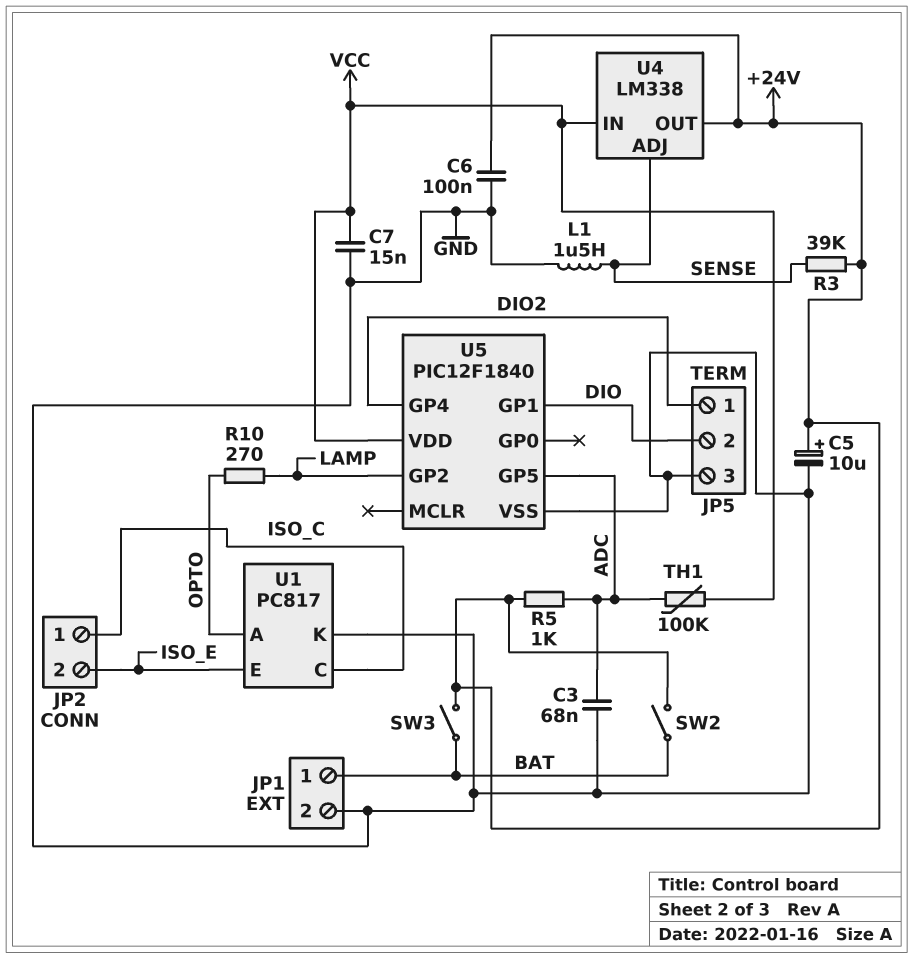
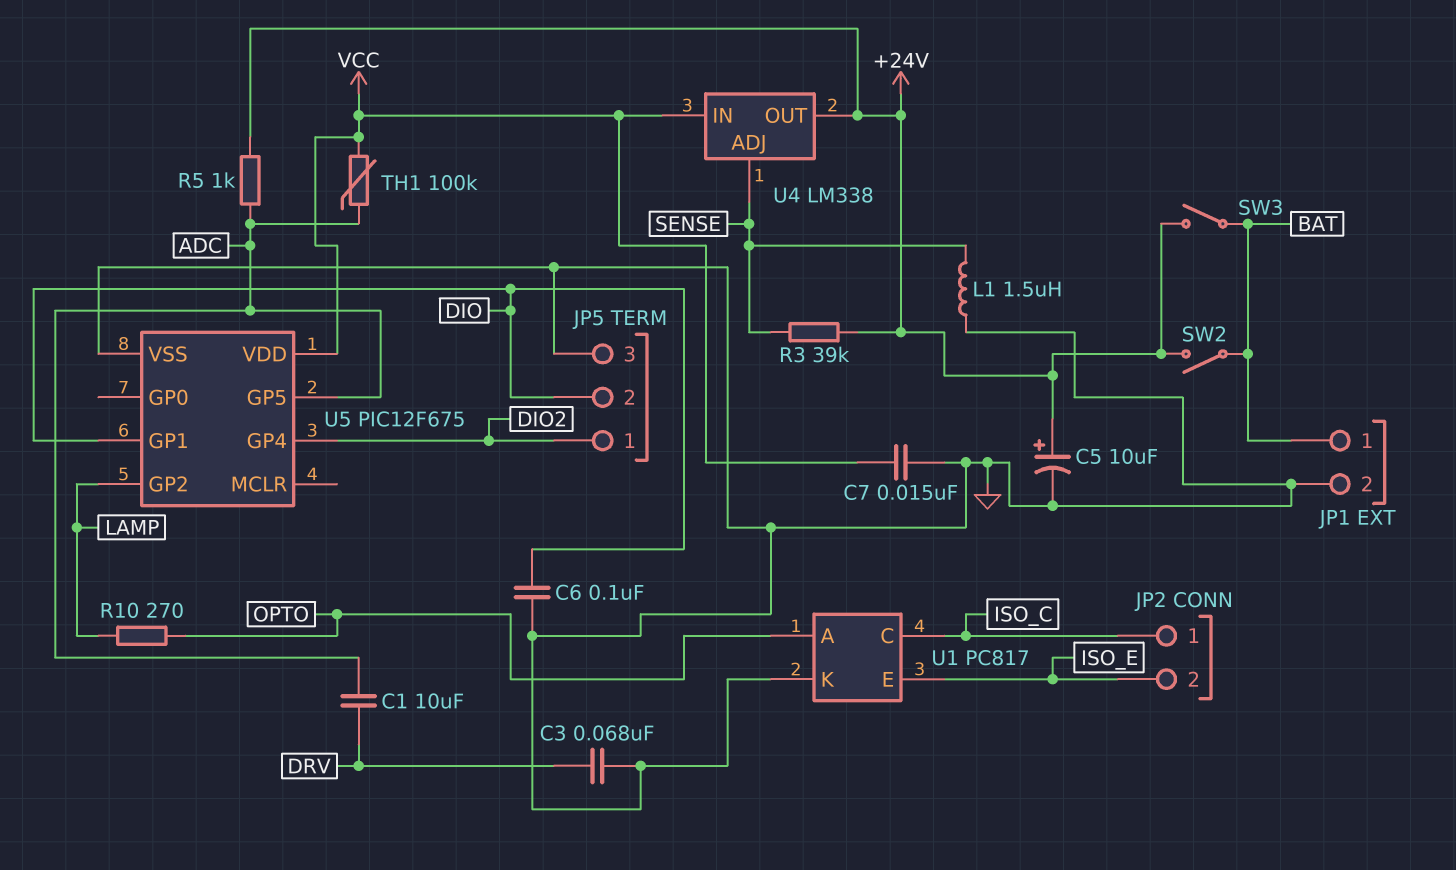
C1: none -> 10uF (ADC, DRV)
C3: 68nF (ADC, GND) -> 68nF (DRV, GND)
C6: 100nF (+24V, GND) -> 100nF (DIO, GND)
U5: PIC12F1840 -> PIC12F675

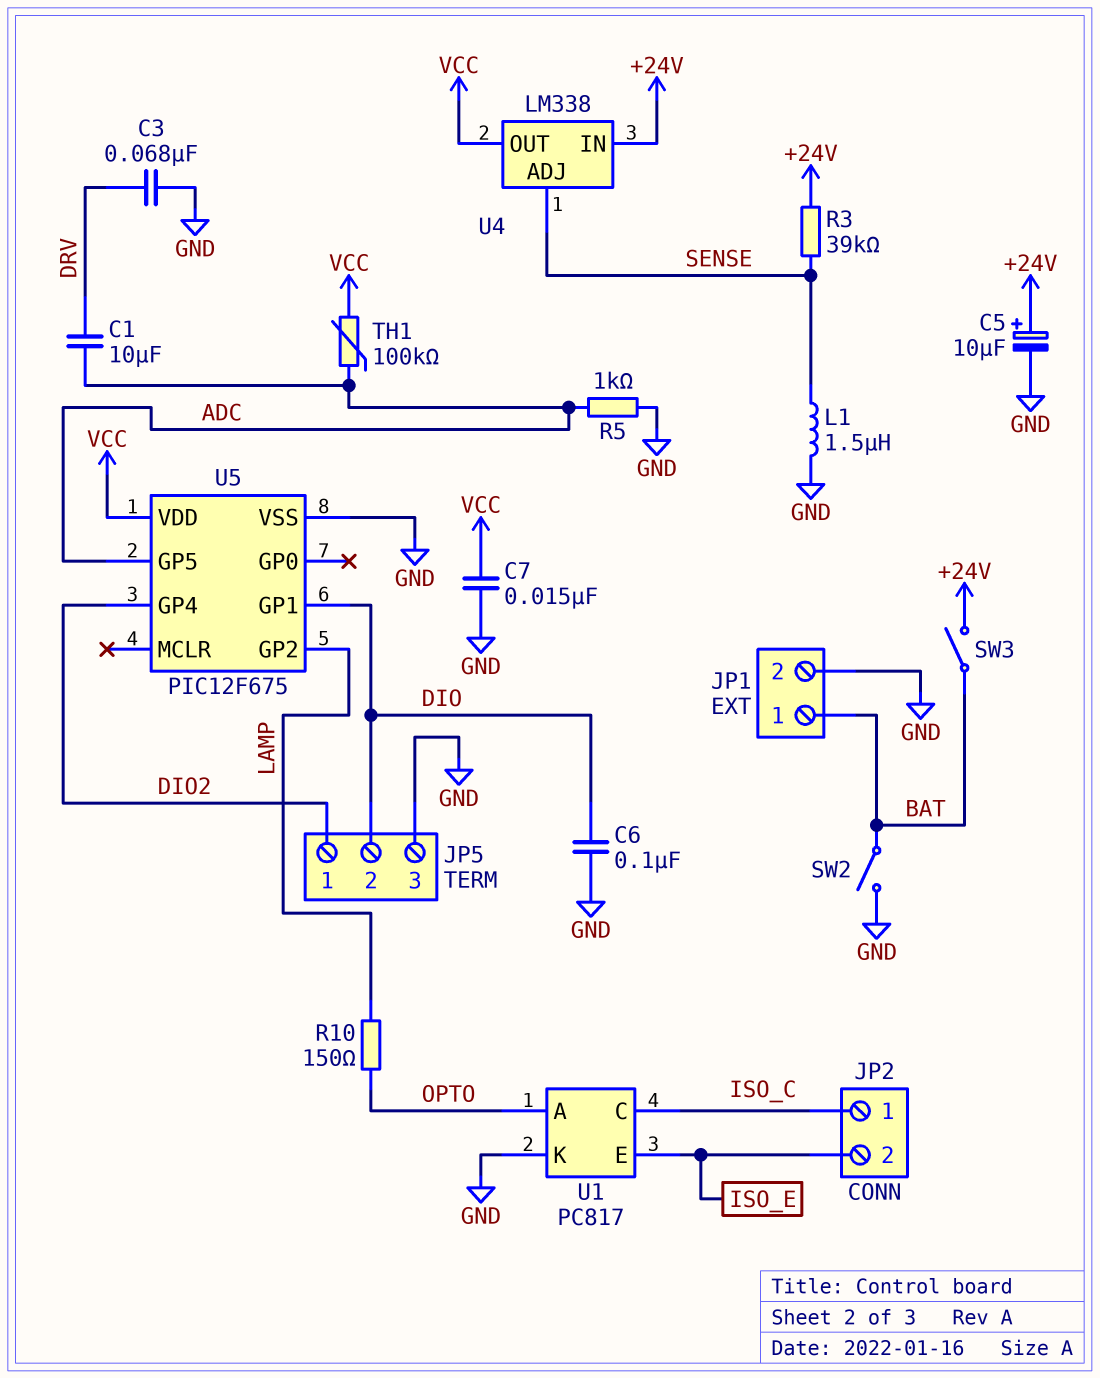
R5: 1k (+24V, ADC) -> 1k (ADC, GND)
R10: 270 (LAMP, OPTO) -> 150 (LAMP, OPTO)
SW2: switch (+24V, BAT) -> switch (BAT, GND)
U4 pin IN: VCC -> +24V
U4 pin OUT: +24V -> VCC

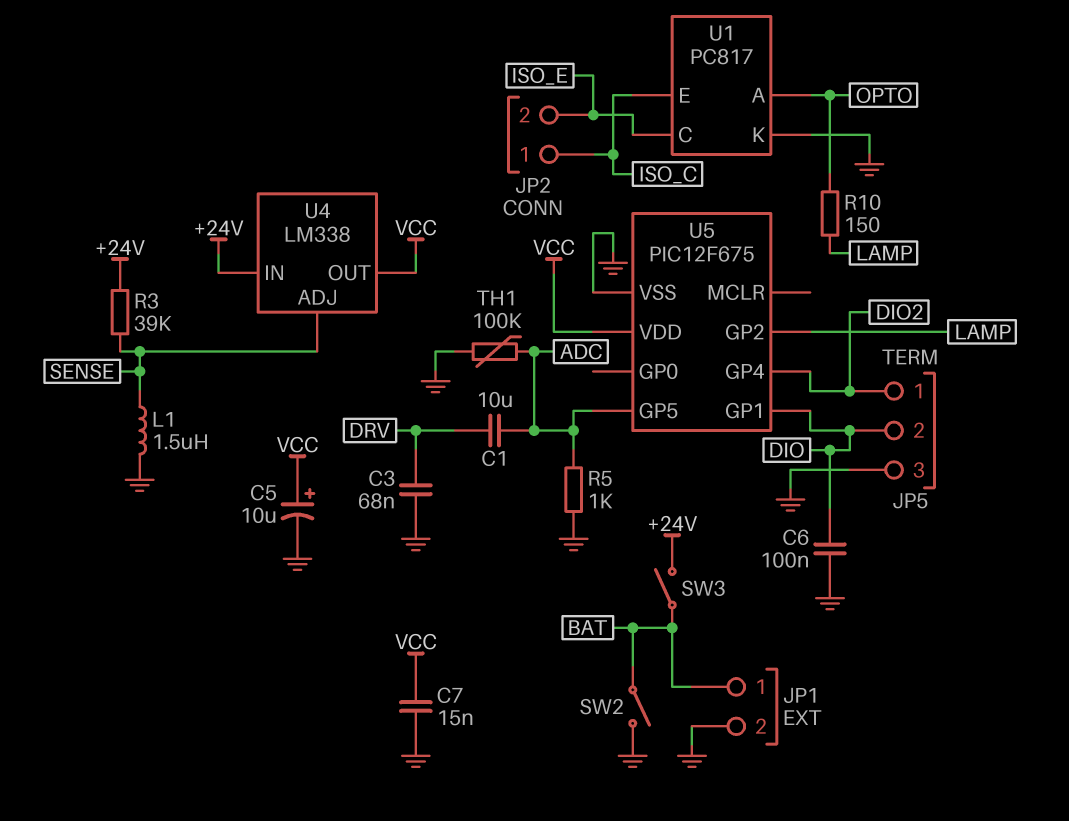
C5: 10uF (plus +24V, minus GND) -> 10uF (plus VCC, minus GND)
TH1: 100k (ADC, VCC) -> 100k (ADC, GND)
U1 pin C: ISO_C -> ISO_E
U1 pin E: ISO_E -> ISO_C

